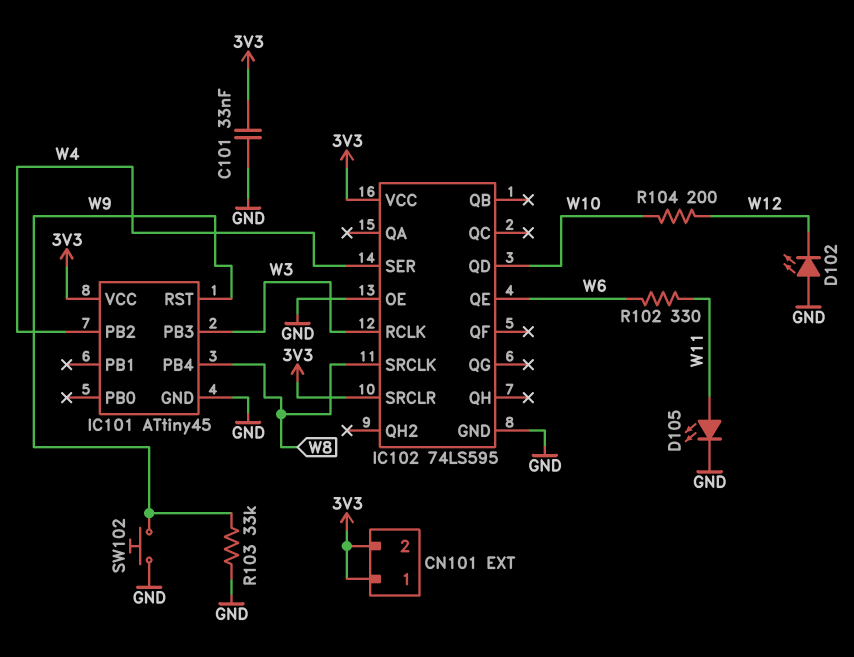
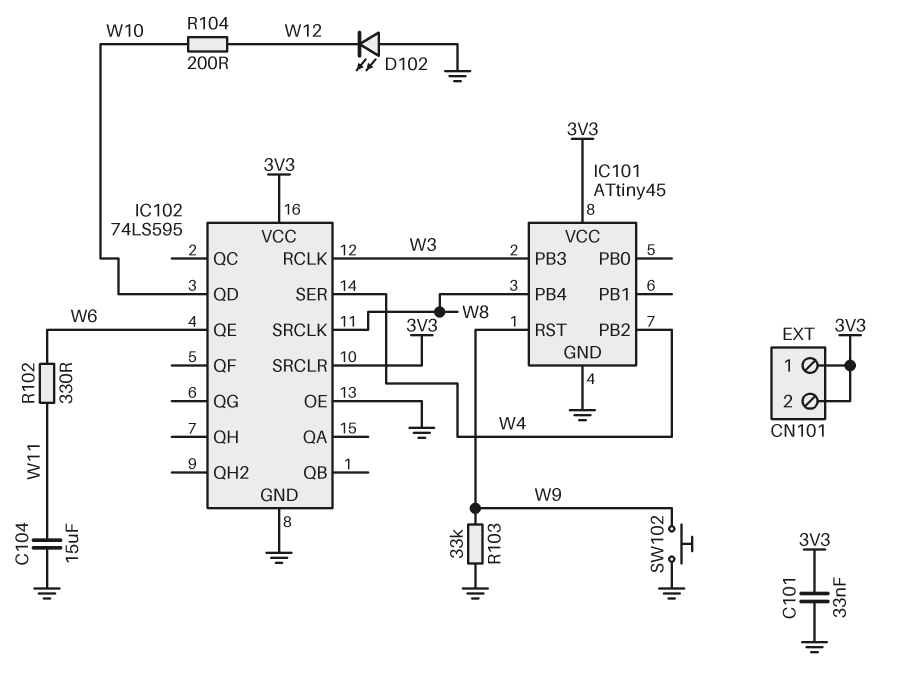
C104: none -> 15uF (GND, W11)
D105: LED (A W11, K GND) -> none

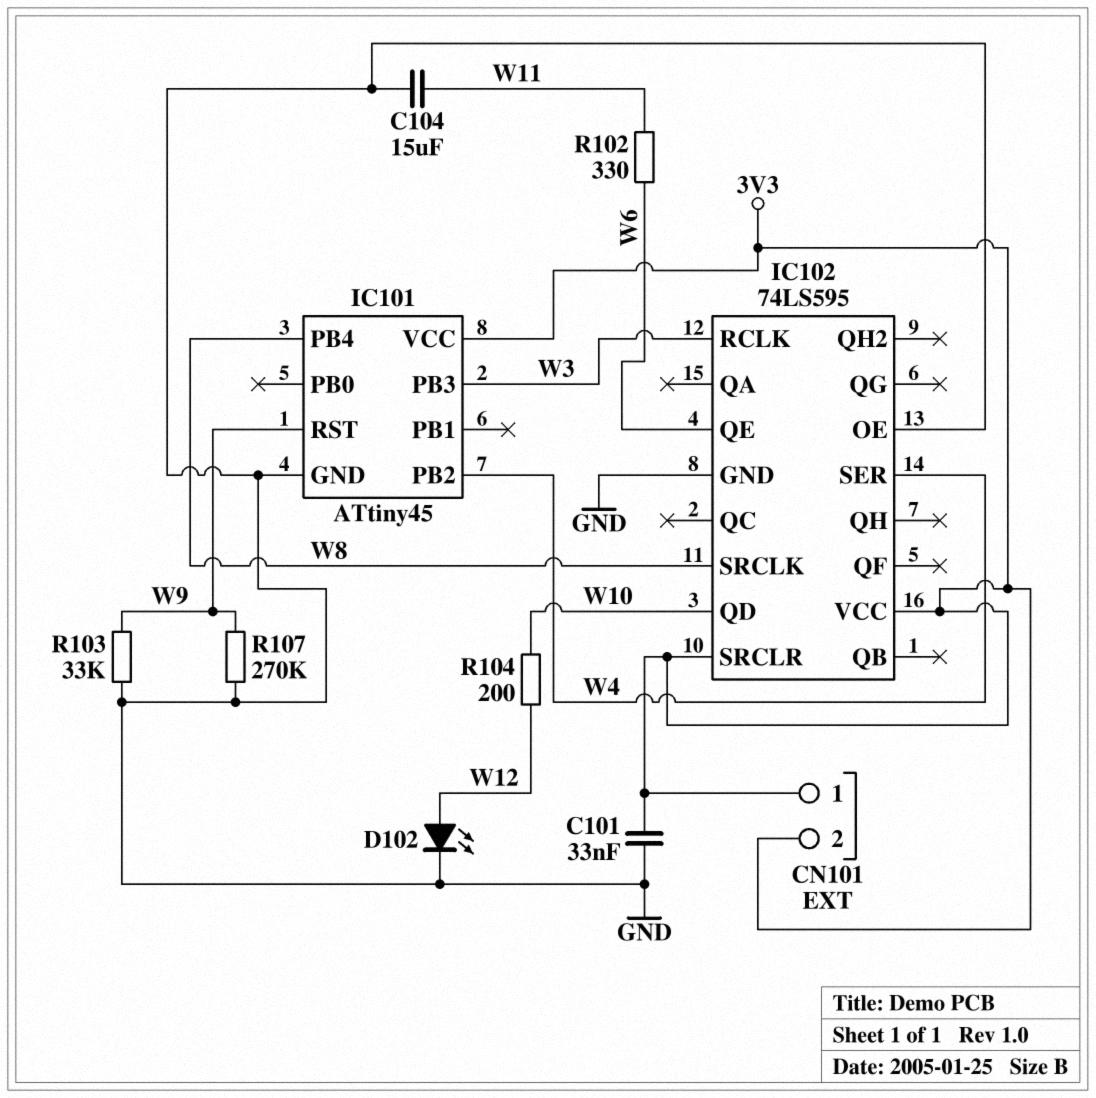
D102: LED (A GND, K W12) -> LED (A W12, K GND)
R107: none -> 270k (GND, W9)
SW102: button (GND, W9) -> none

